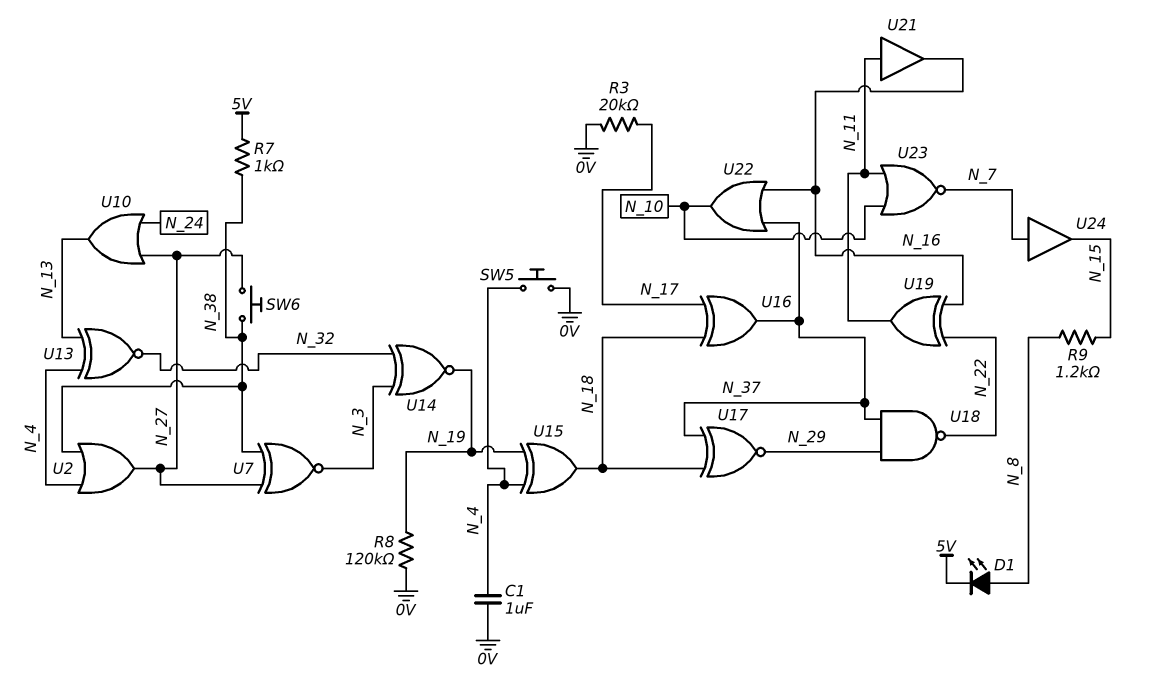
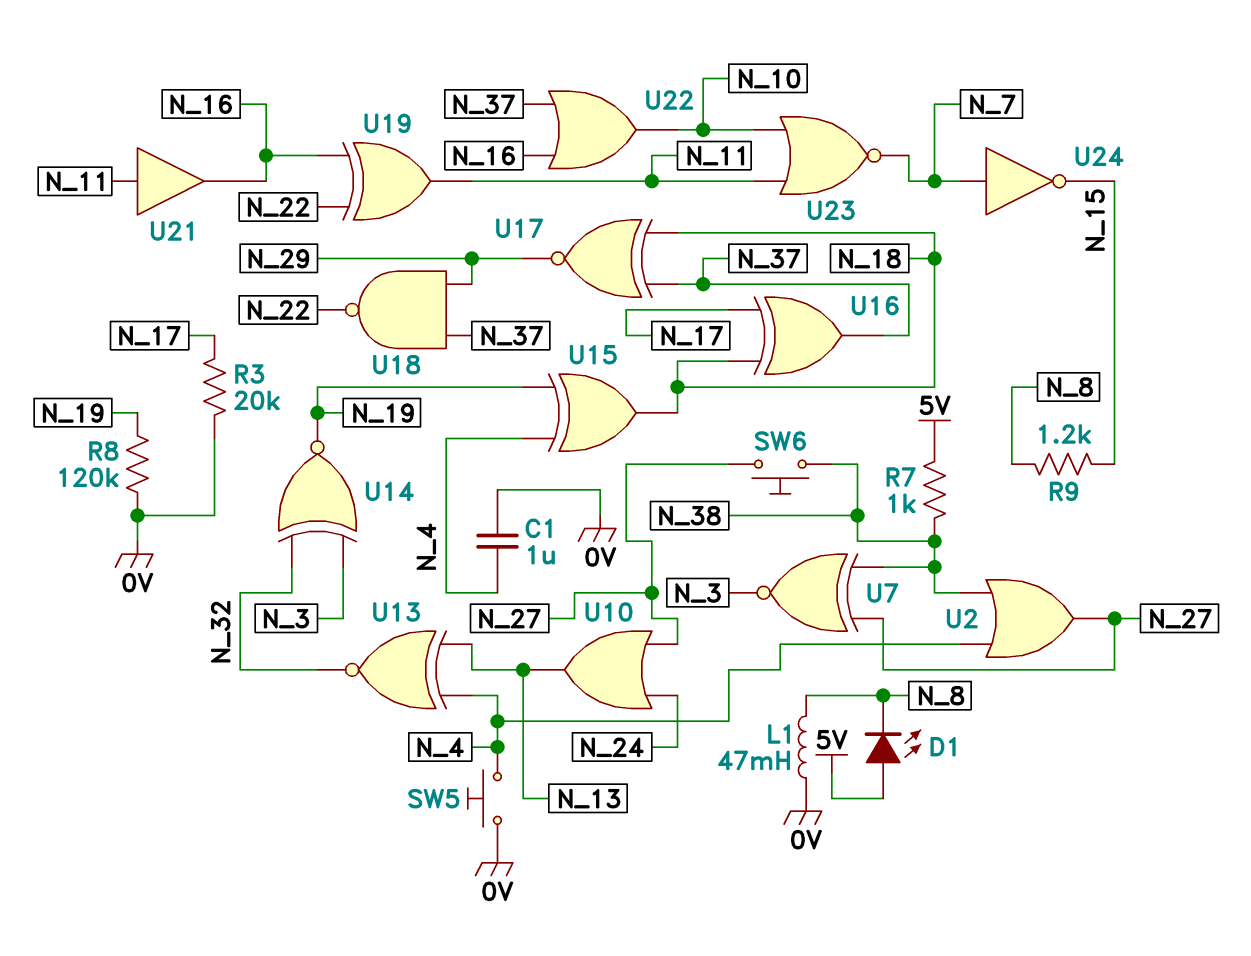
D1: LED (A N_8, K 5V) -> LED (A 5V, K N_8)
L1: none -> 47mH (0V, N_8)
U24: buffer (in N_7, out N_15) -> NOT (in N_7, out N_15)

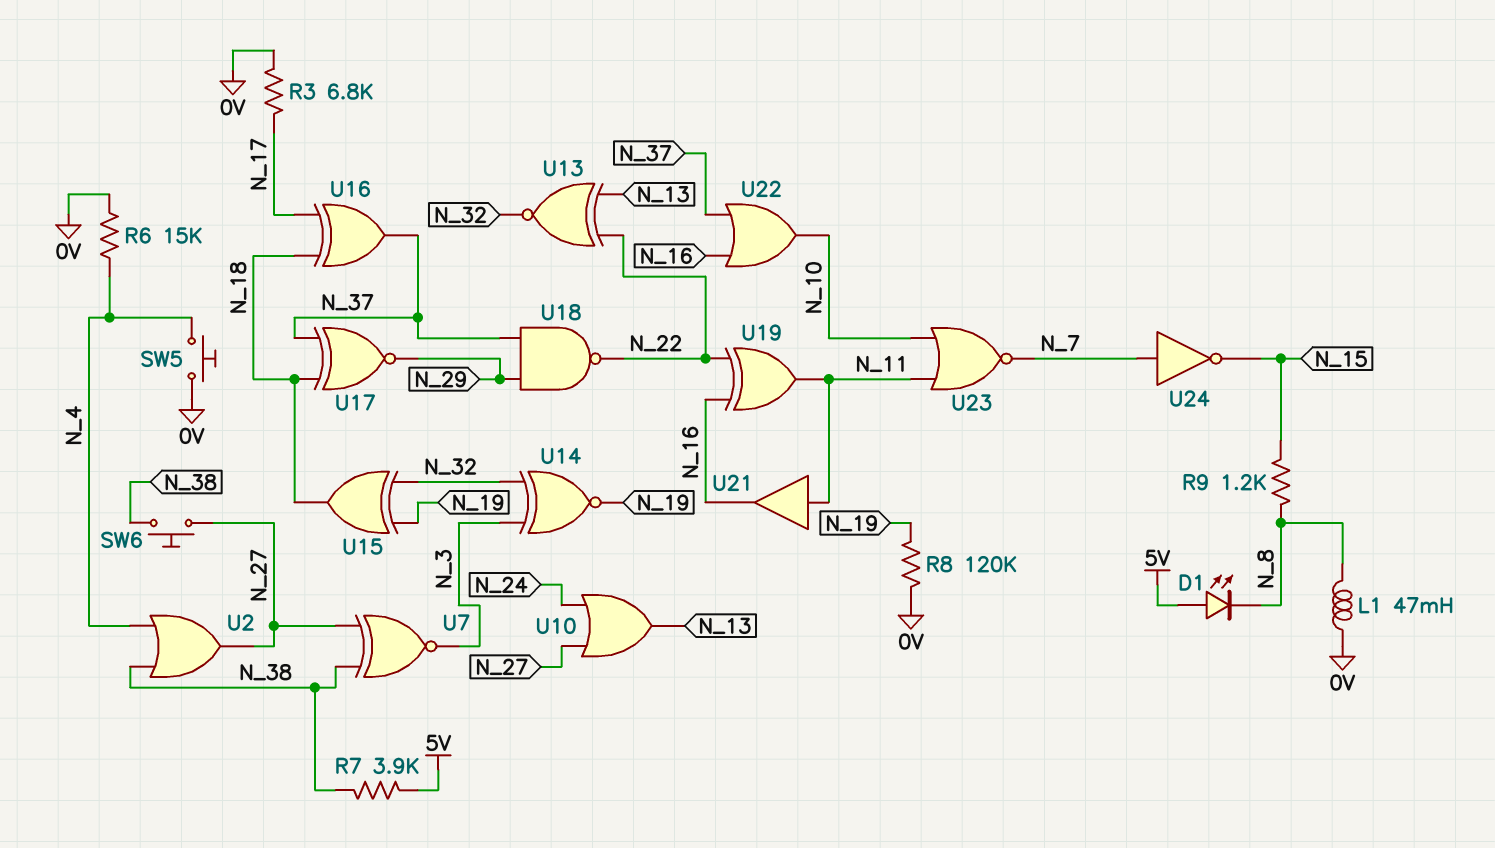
C1: 1uF (0V, N_4) -> none
R3: 20k (0V, N_17) -> 6.8k (0V, N_17)
R6: none -> 15k (0V, N_4)
R7: 1k (5V, N_38) -> 3.9k (5V, N_38)
U13: XNOR (in N_4, in N_13, out N_32) -> XNOR (in N_13, in N_22, out N_32)
U15: XOR (in N_4, in N_19, out N_18) -> XOR (in N_19, in N_32, out N_18)

